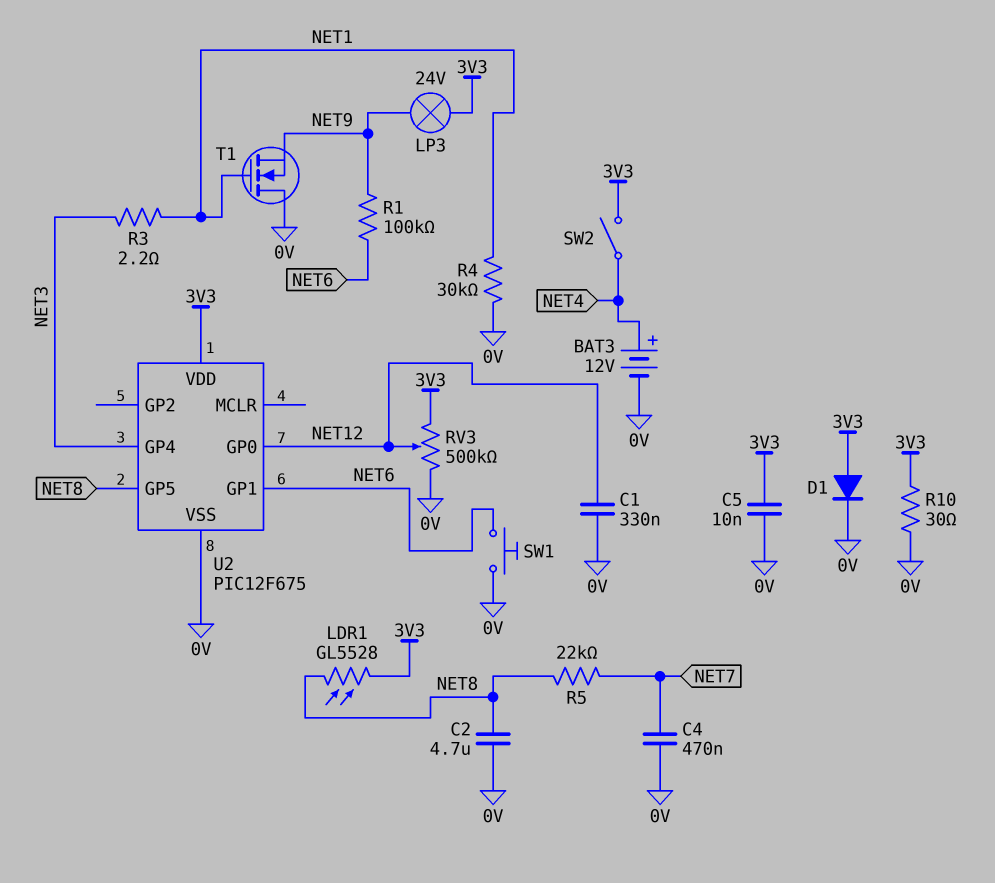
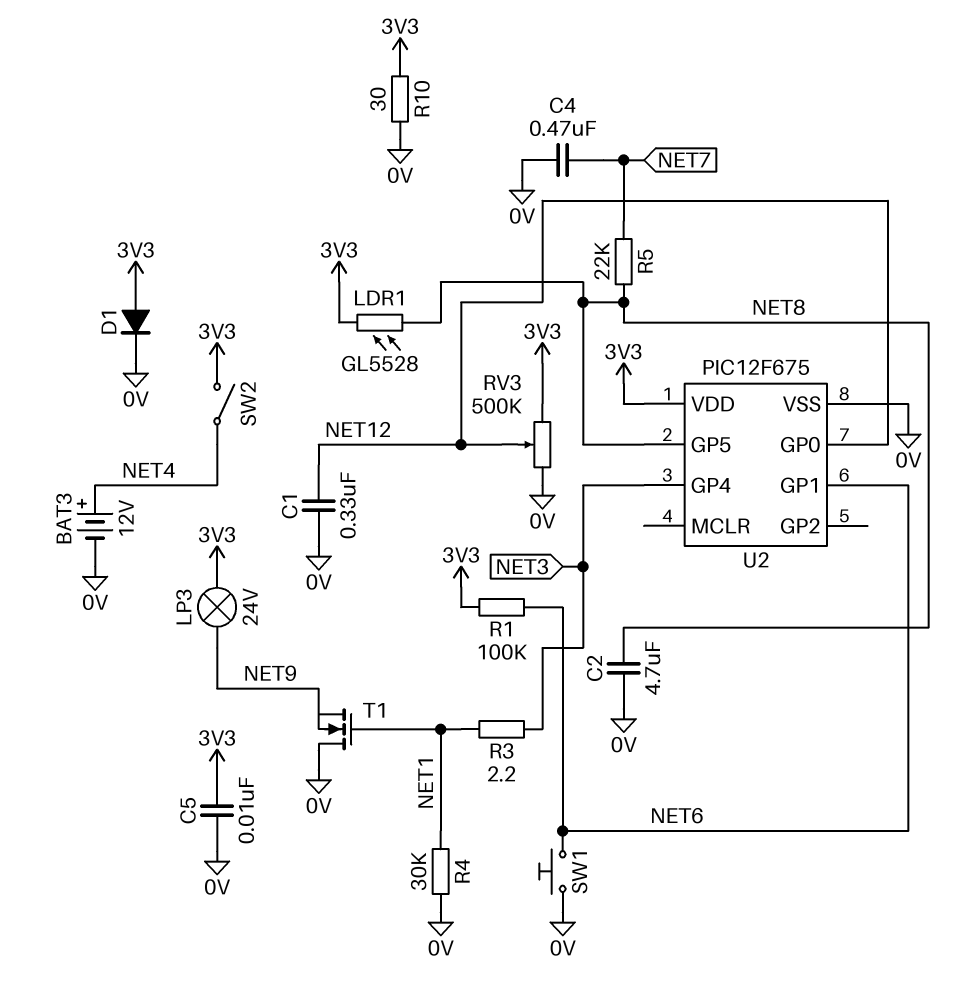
R1: 100k (NET6, NET9) -> 100k (3V3, NET6)

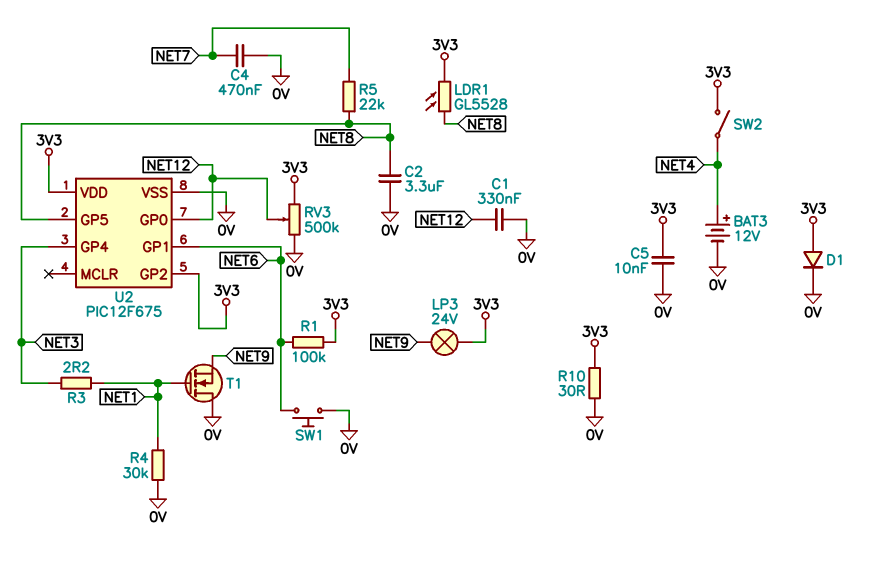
C2: 4.7uF (0V, NET8) -> 3.3uF (0V, NET8)
U2 pin GP2: none -> 3V3

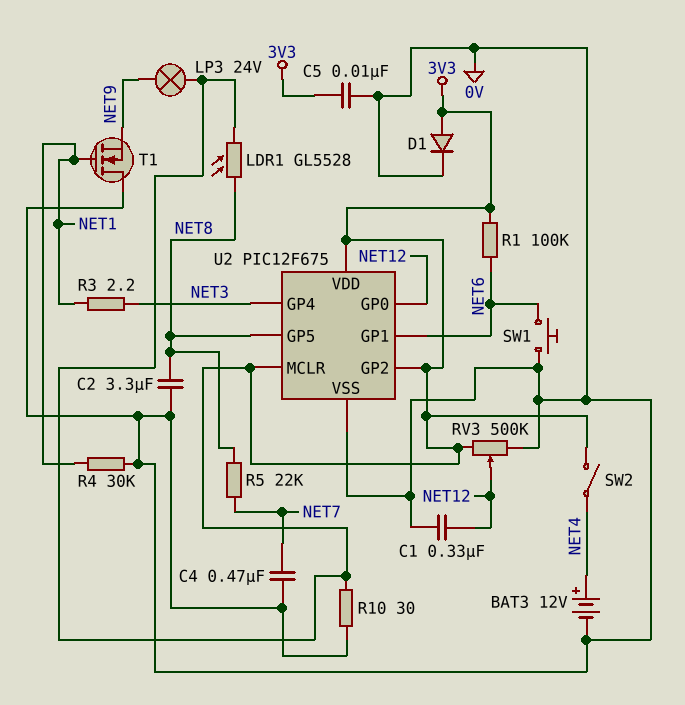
U2 pin MCLR: none -> 3V3

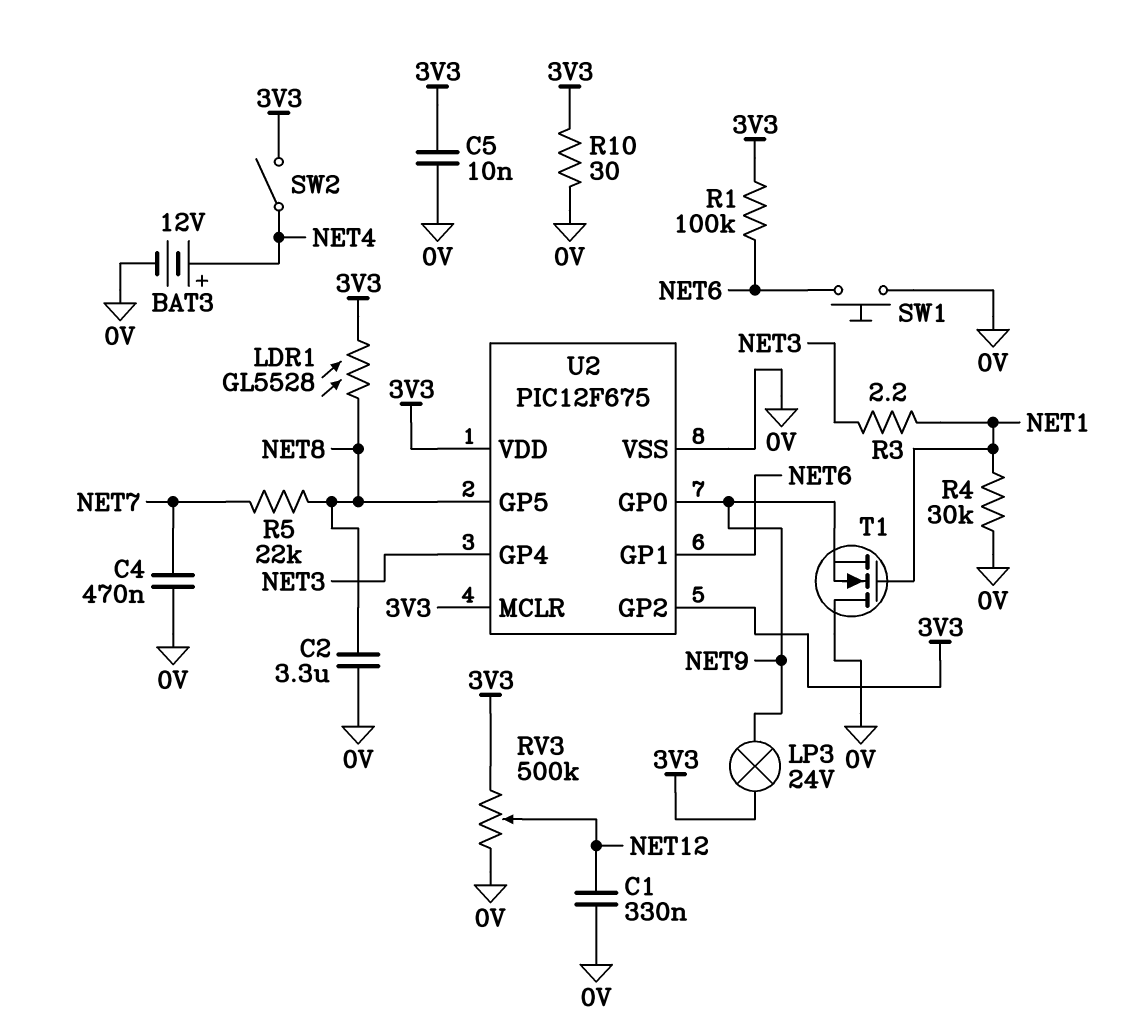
D1: diode (A 3V3, K 0V) -> none
U2 pin GP0: NET12 -> NET9

